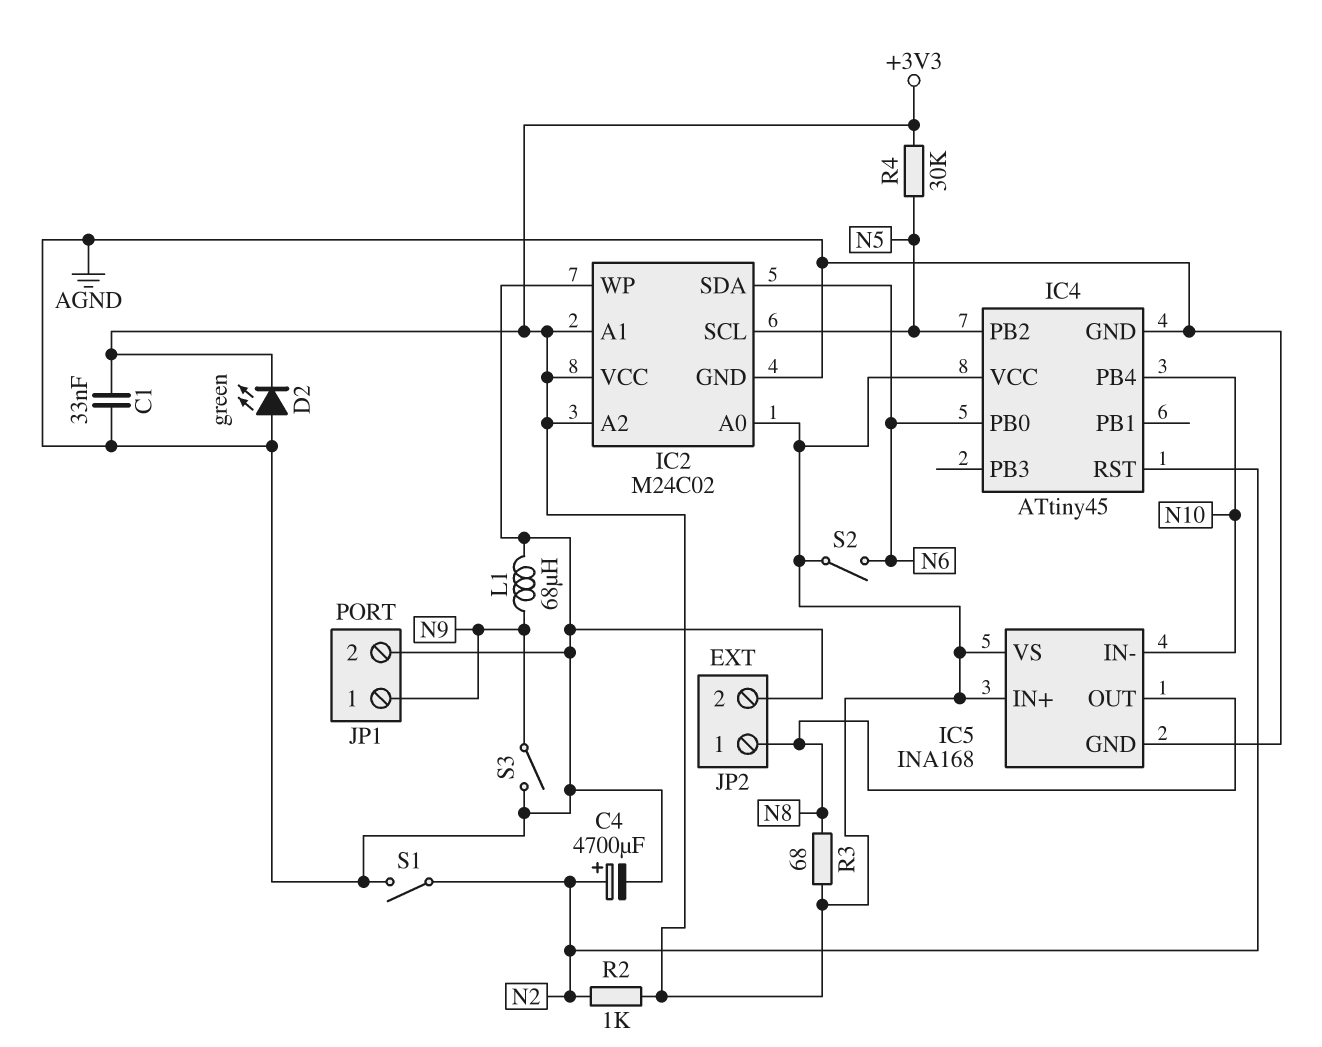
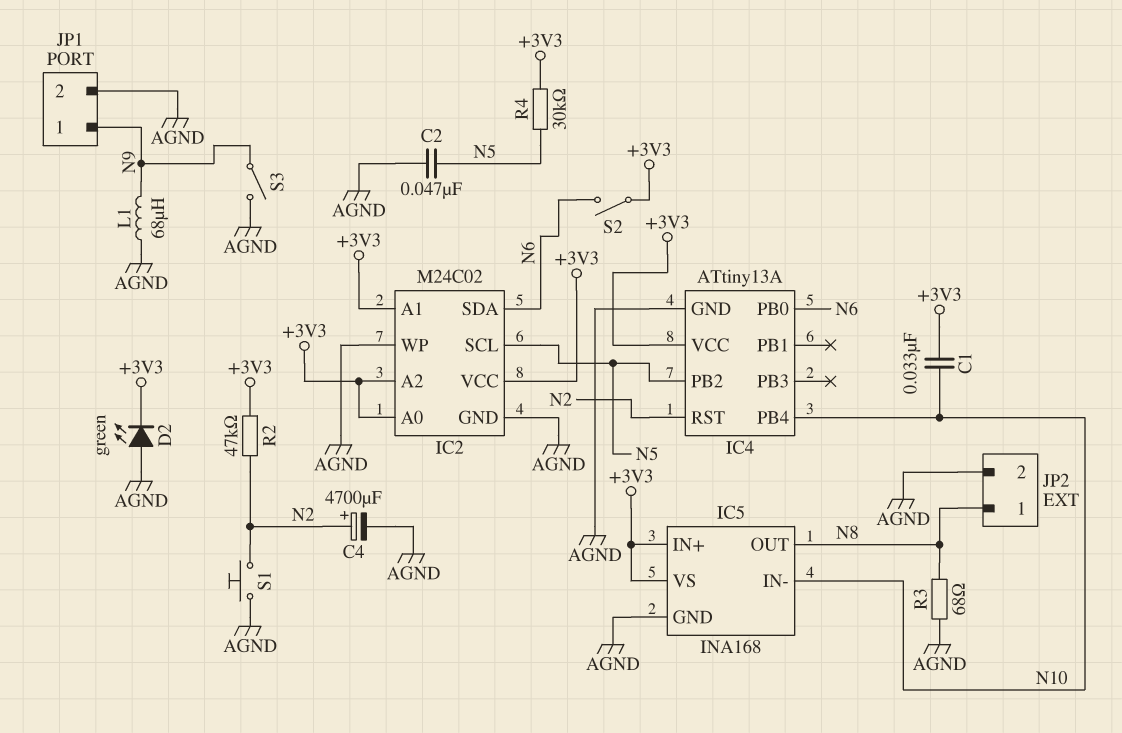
C1: 33nF (+3V3, AGND) -> 33nF (+3V3, N10)
C2: none -> 47nF (AGND, N5)
IC4: ATtiny45 -> ATtiny13A
R2: 1k (+3V3, N2) -> 47k (+3V3, N2)
R3: 68 (+3V3, N8) -> 68 (AGND, N8)
S1: switch (AGND, N2) -> button (AGND, N2)

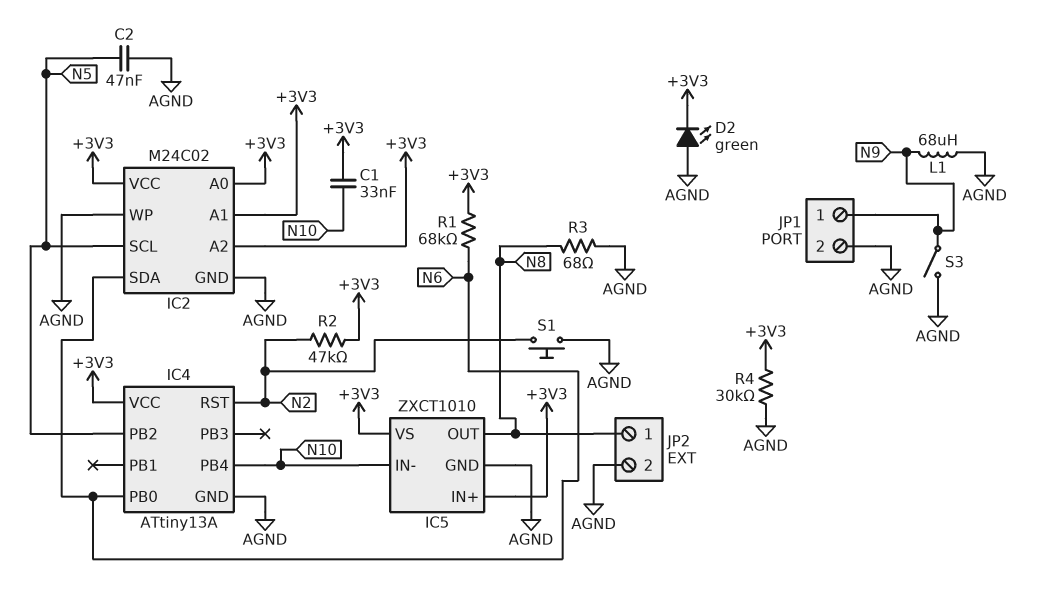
C4: 4700uF (plus N2, minus AGND) -> none
IC5: INA168 -> ZXCT1010
R1: none -> 68k (+3V3, N6)
R4: 30k (+3V3, N5) -> 30k (+3V3, AGND)
S2: switch (+3V3, N6) -> none

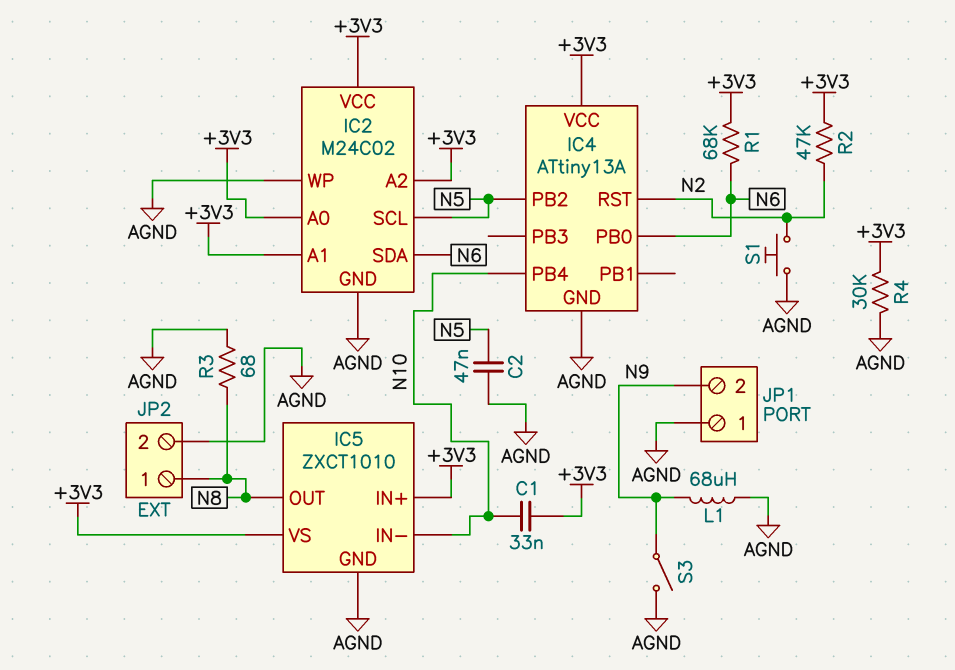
D2: LED green (A AGND, K +3V3) -> none
JP1 pin 1: N9 -> AGND
JP1 pin 2: AGND -> N9

